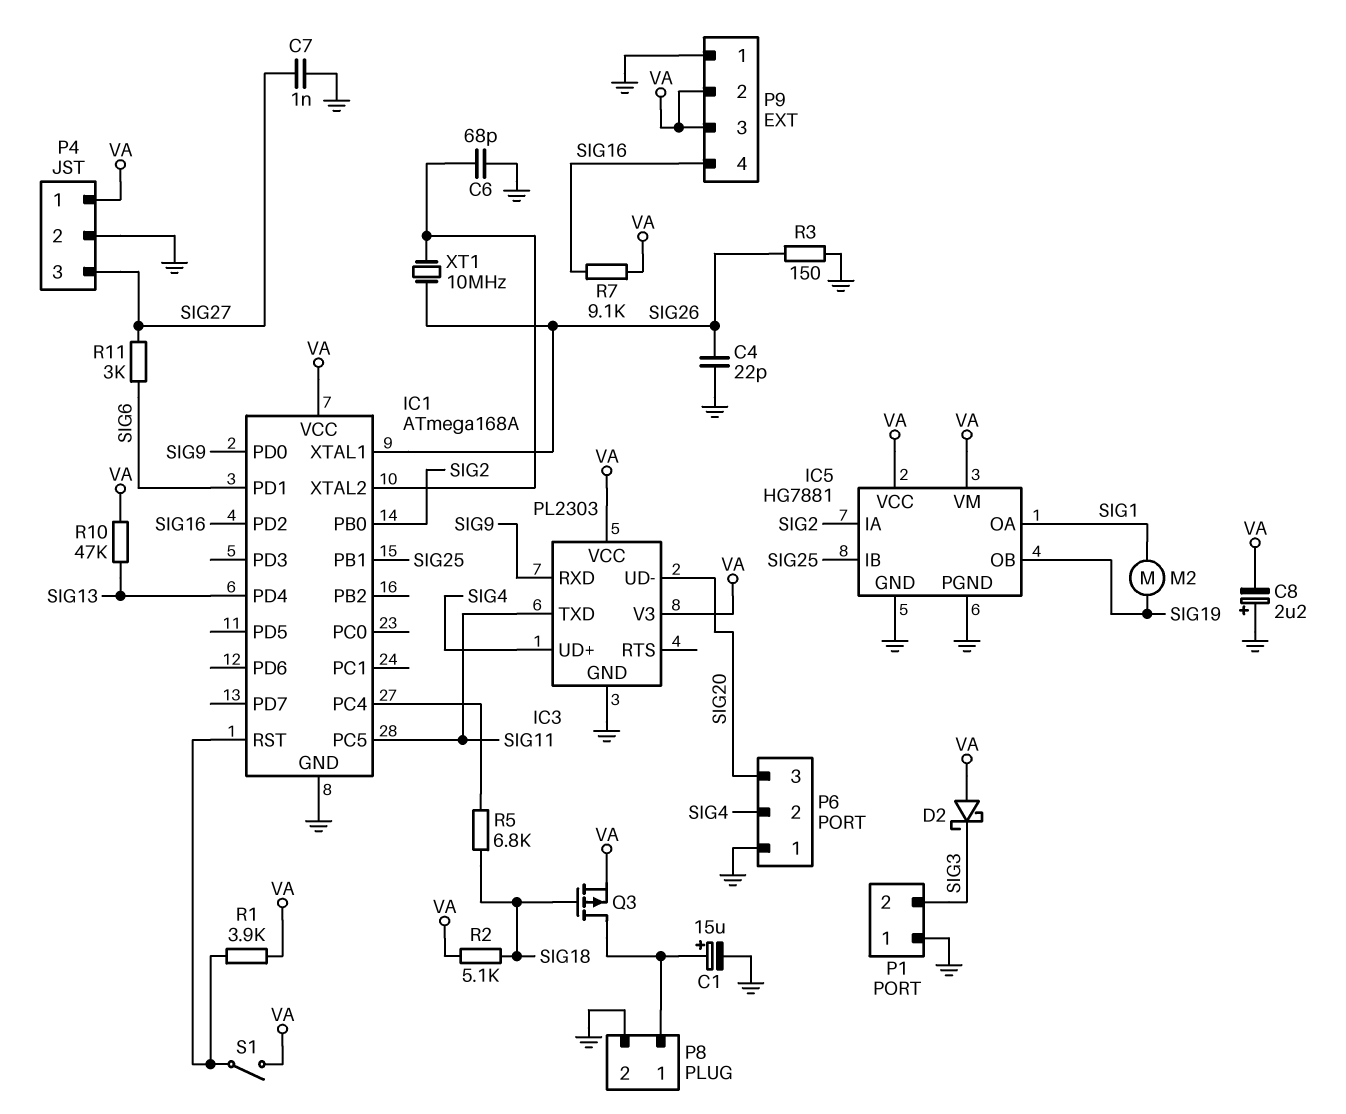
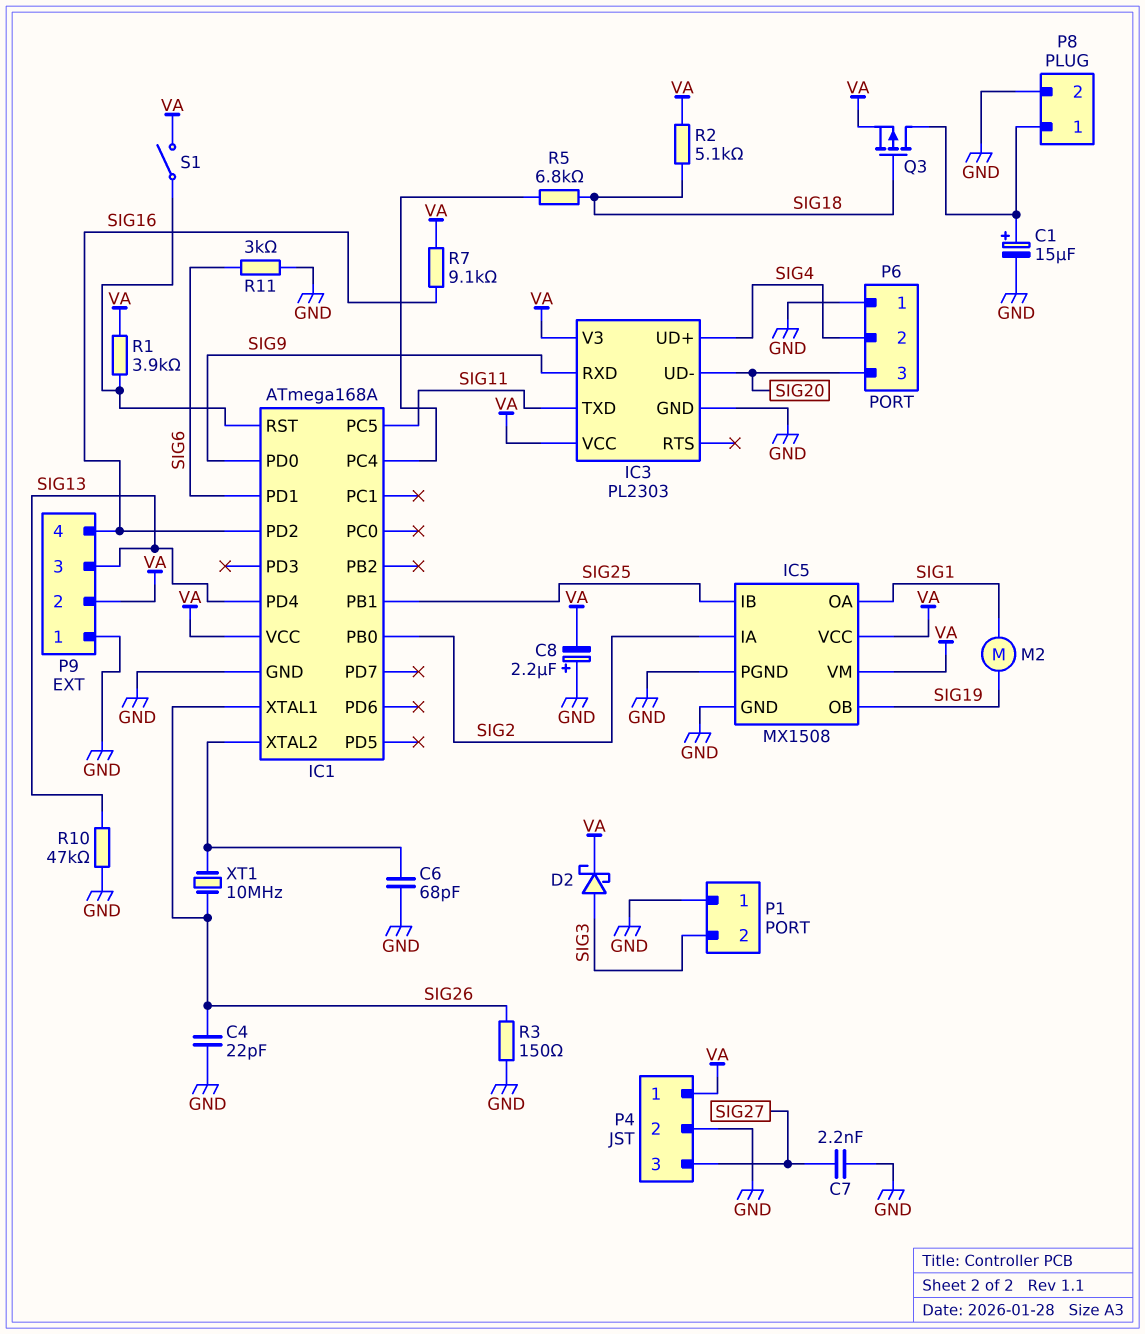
C7: 1nF (GND, SIG27) -> 2.2nF (GND, SIG27)
D2: schottky (A VA, K SIG3) -> schottky (A SIG3, K VA)
IC5: HG7881 -> MX1508
P9 pin 3: VA -> SIG13
R10: 47k (SIG13, VA) -> 47k (GND, SIG13)
R11: 3k (SIG6, SIG27) -> 3k (GND, SIG6)

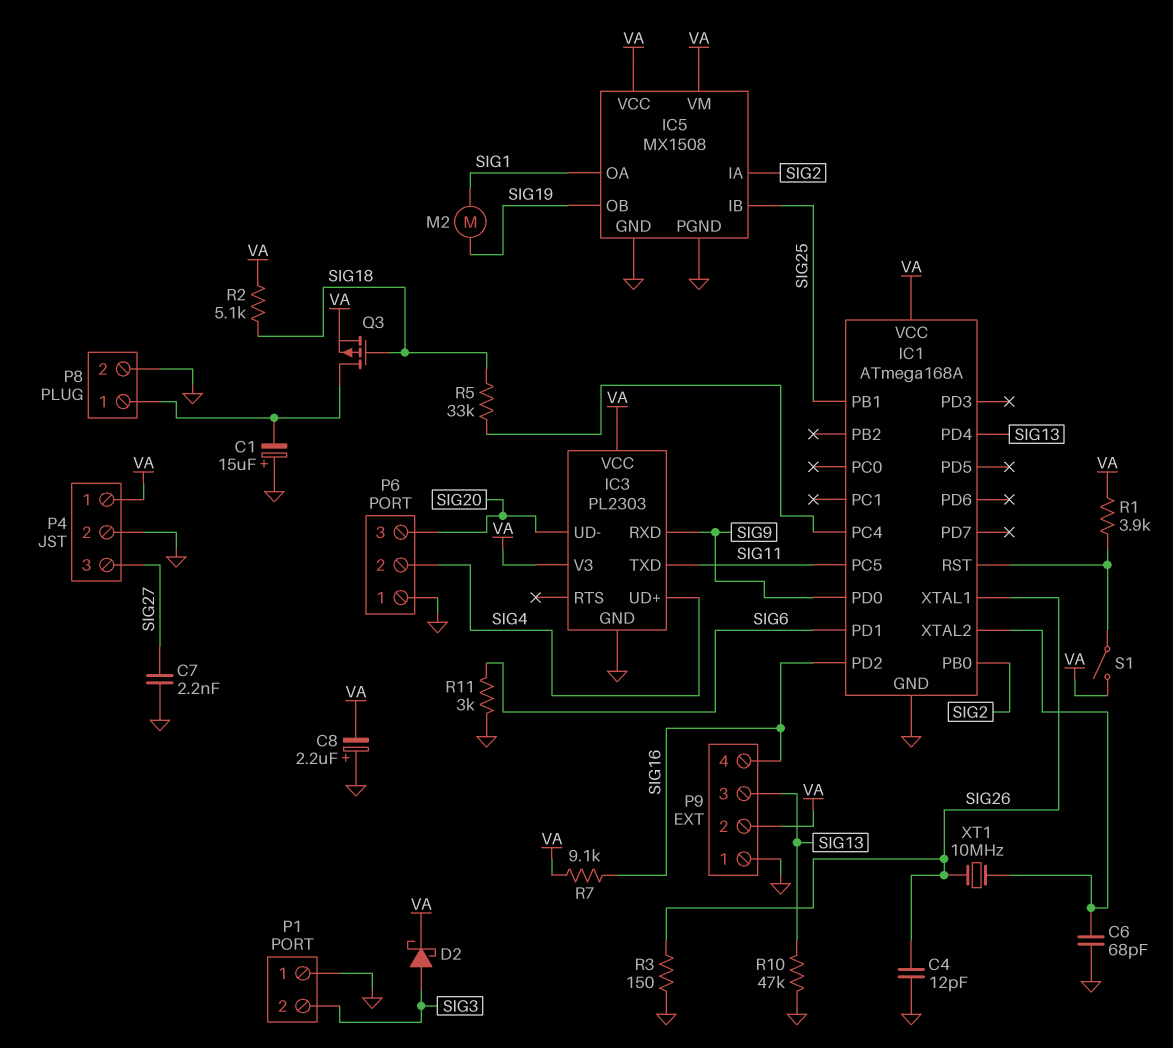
C1: 15uF (plus P8/1, minus GND) -> 15uF (plus GND, minus P8/1)
C4: 22pF (GND, SIG26) -> 12pF (GND, SIG26)
R5: 6.8k (IC1/PC4, SIG18) -> 33k (IC1/PC4, SIG18)

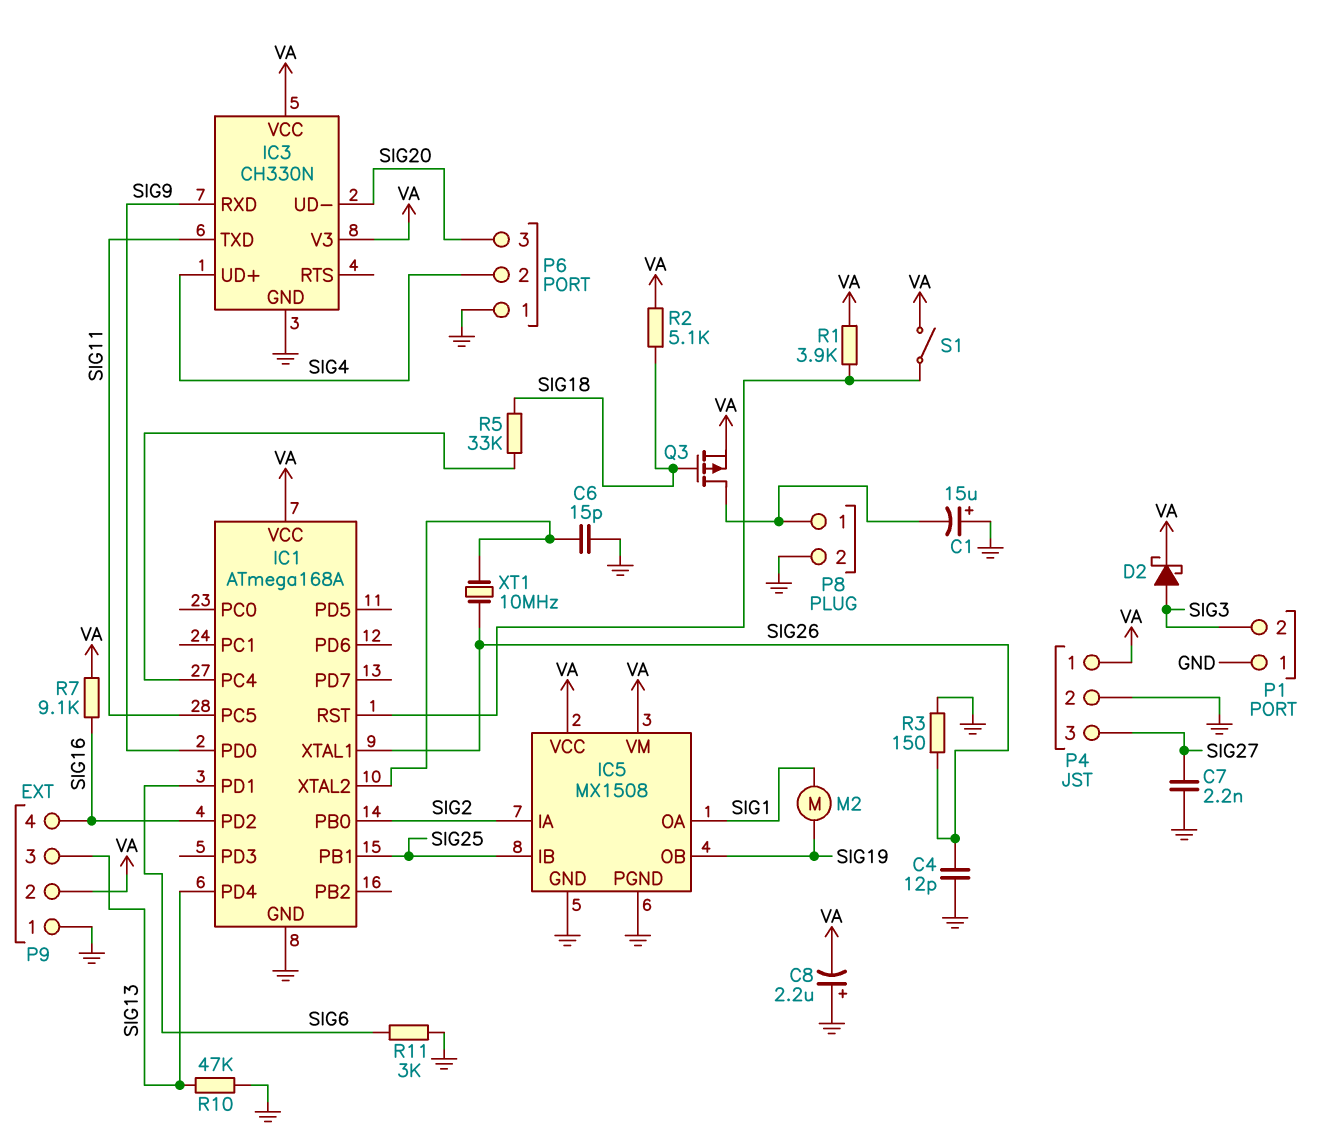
C6: 68pF (GND, IC1/XTAL2) -> 15pF (GND, IC1/XTAL2)
IC3: PL2303 -> CH330N

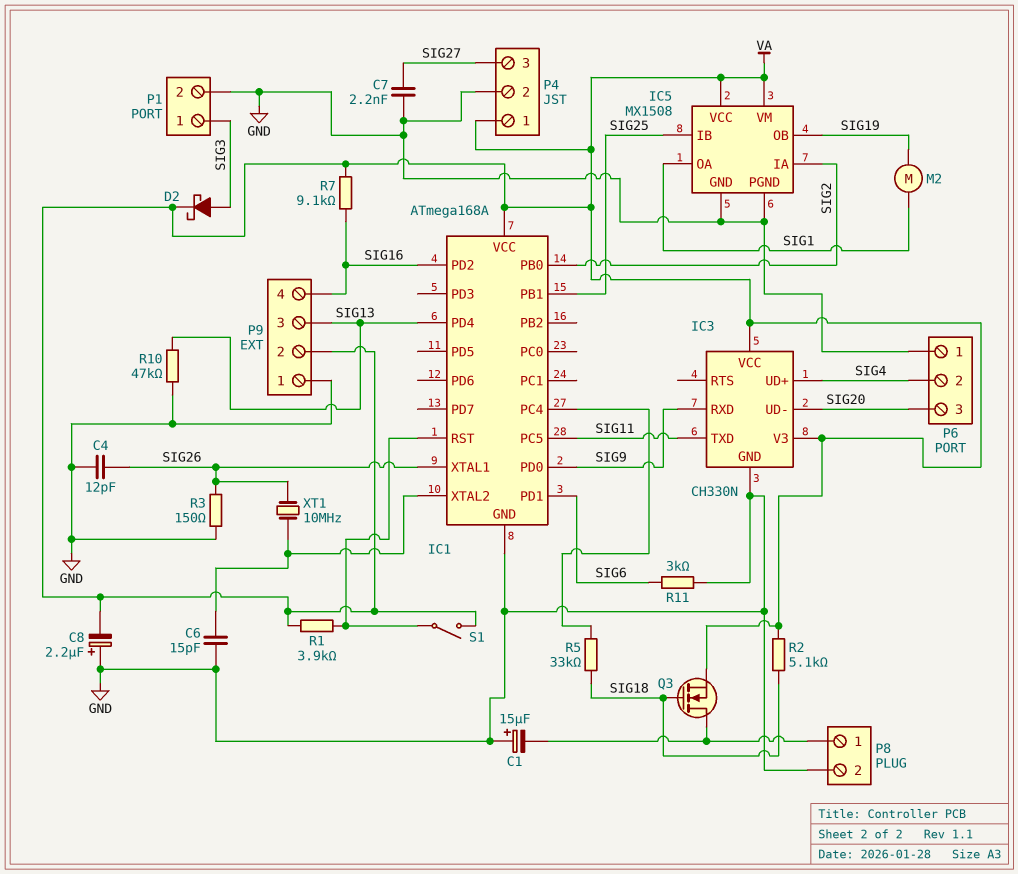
P1 pin 1: GND -> SIG3
P1 pin 2: SIG3 -> GND
Q3: PMOS (G SIG18, D P8/1, S VA) -> NMOS (G SIG18, D P8/1, S VA)

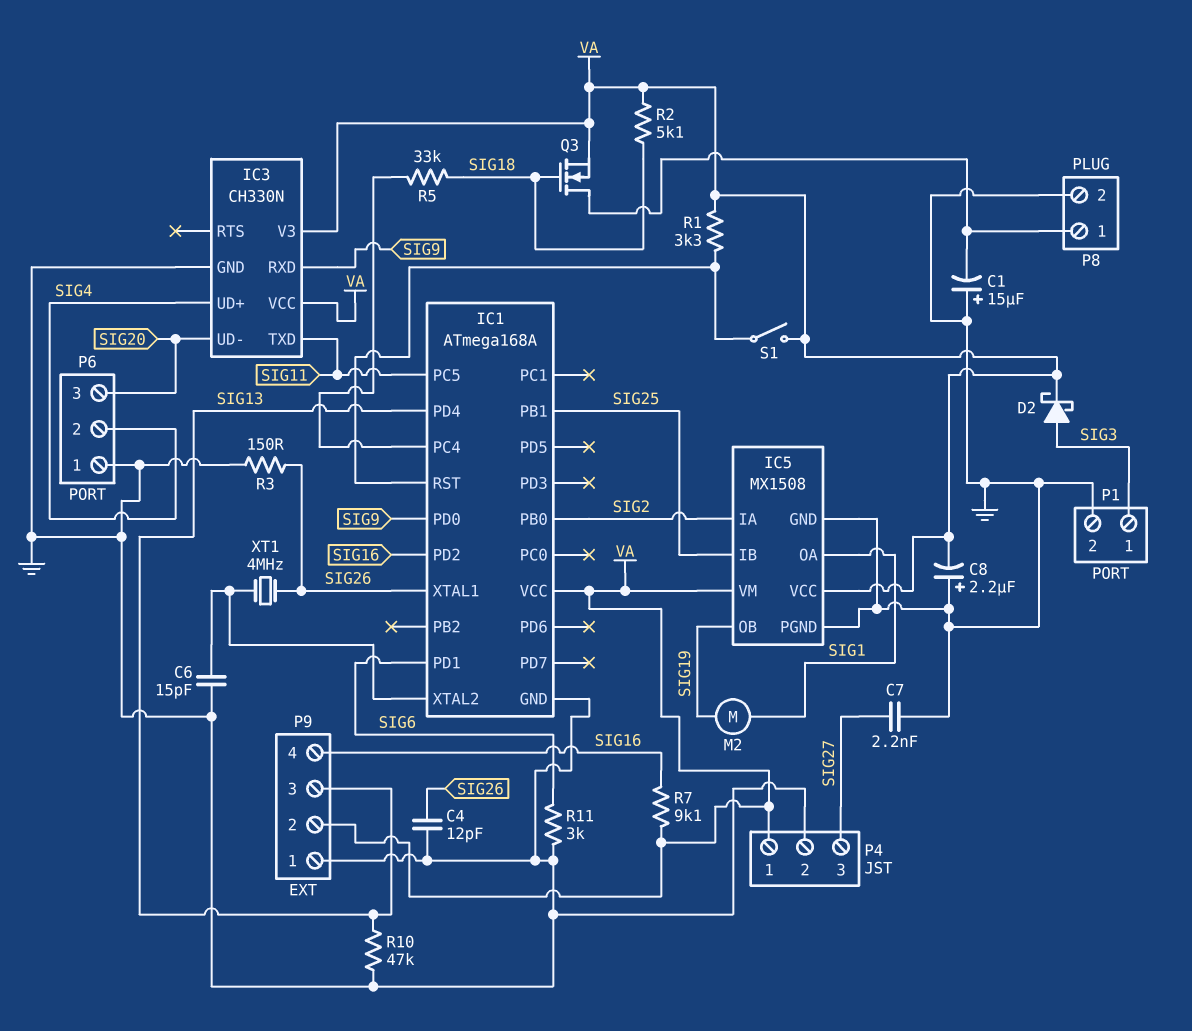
R1: 3.9k (IC1/RST, VA) -> 3.3k (IC1/RST, VA)
XT1: 10MHz (IC1/XTAL2, SIG26) -> 4MHz (IC1/XTAL2, SIG26)

